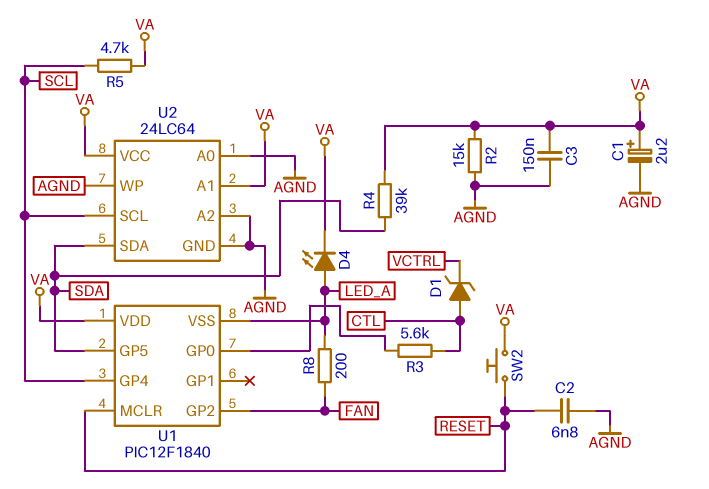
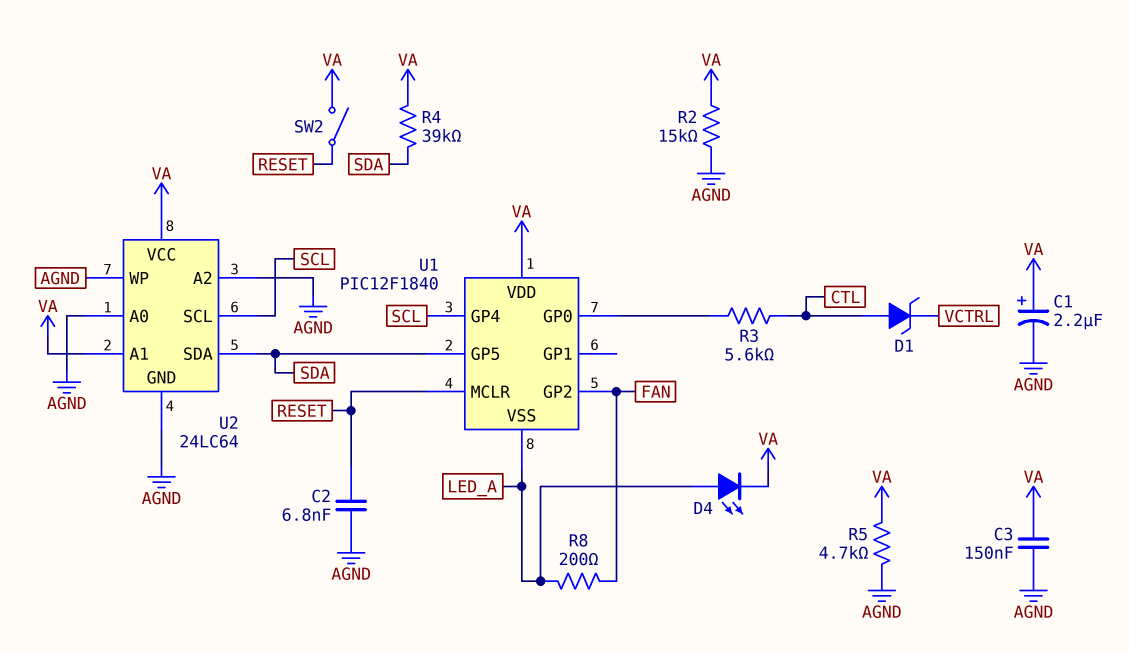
R5: 4.7k (SCL, VA) -> 4.7k (AGND, VA)
SW2: button (RESET, VA) -> switch (RESET, VA)

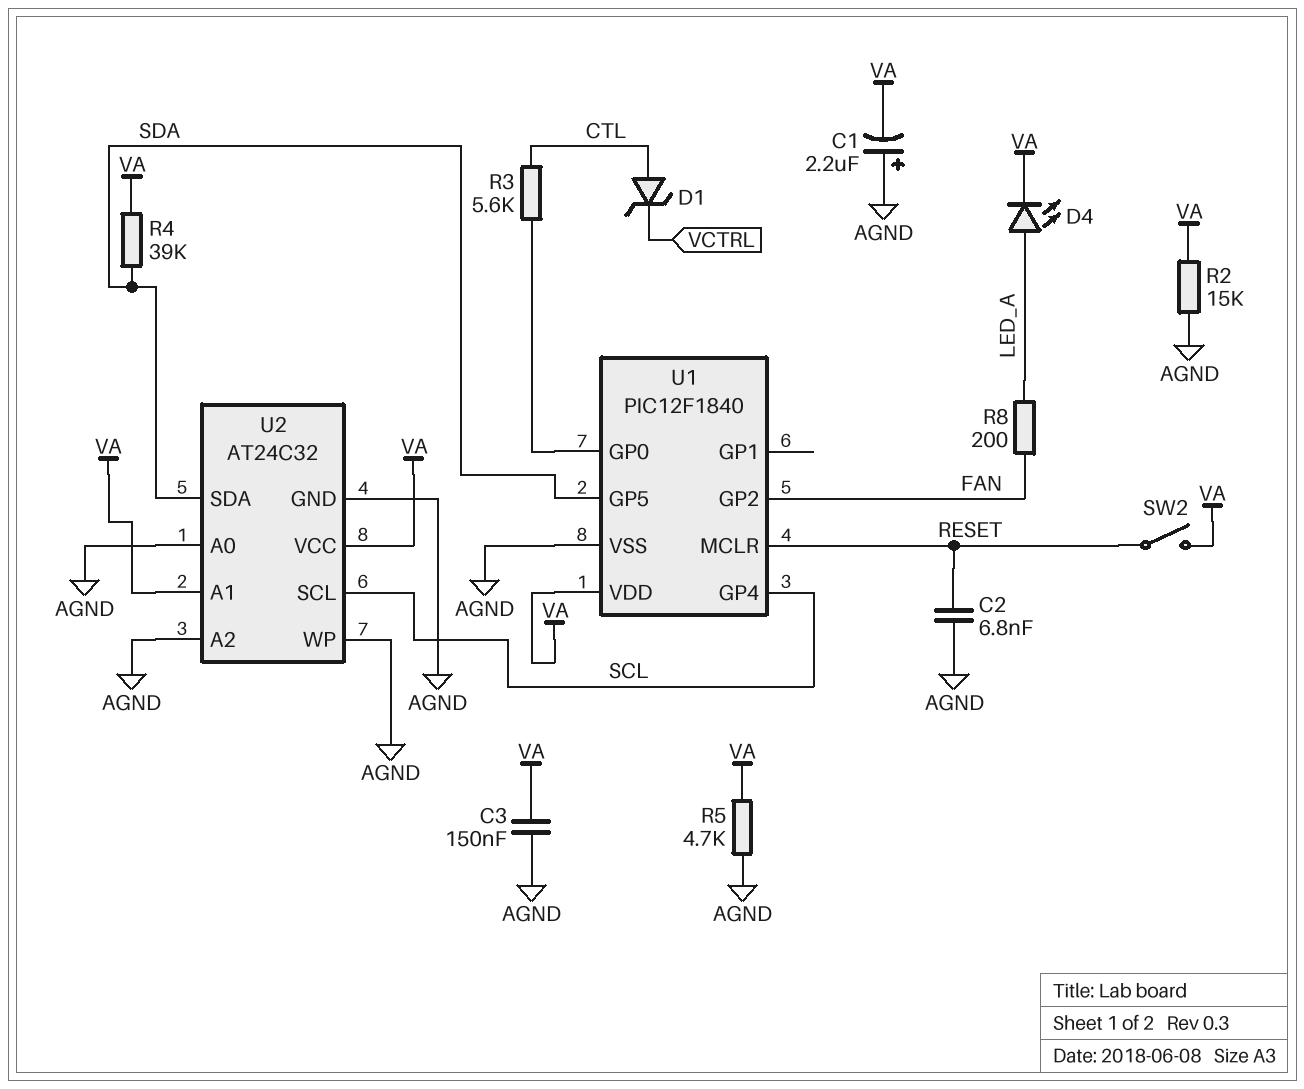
C1: 2.2uF (plus VA, minus AGND) -> 2.2uF (plus AGND, minus VA)
U1 pin VSS: LED_A -> AGND
U2: 24LC64 -> AT24C32

